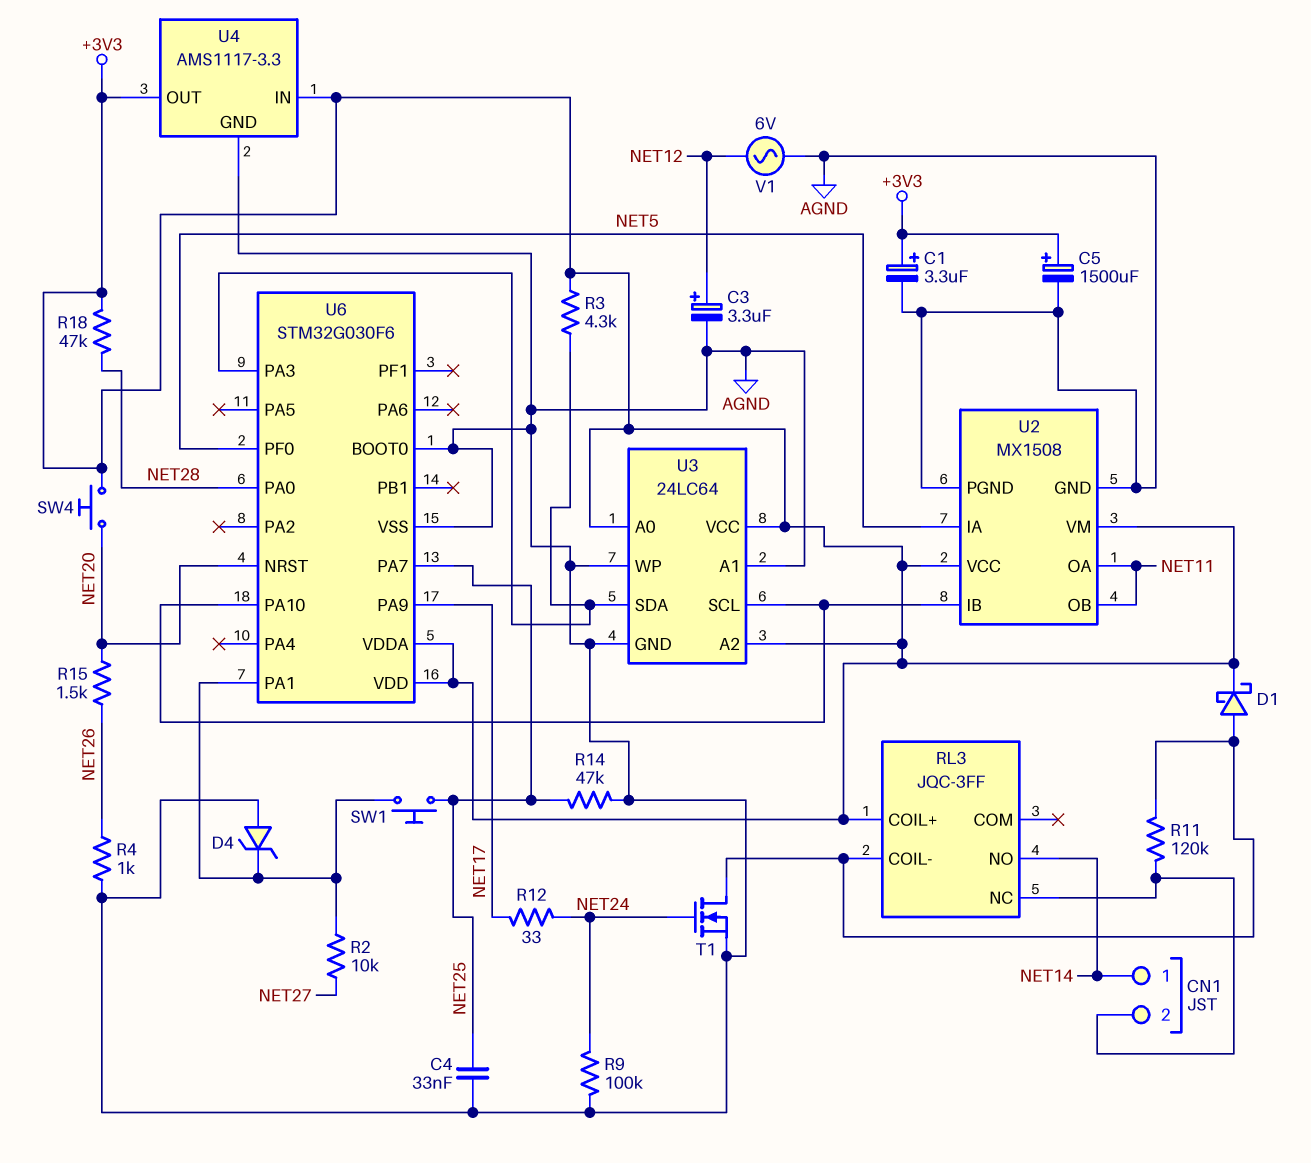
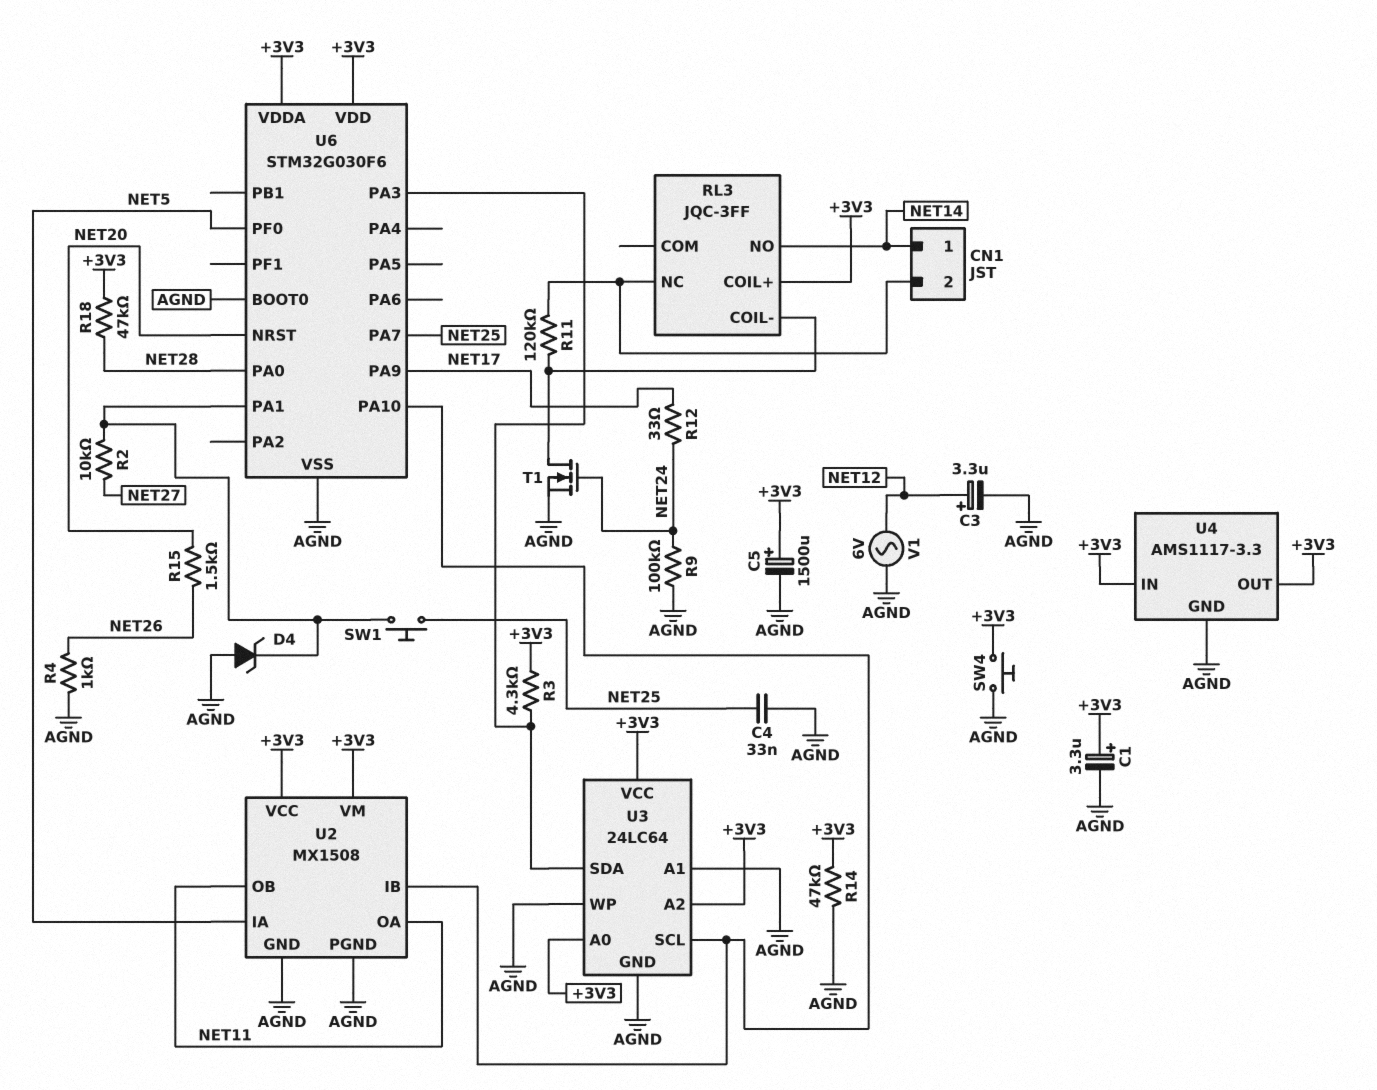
D1: schottky (A RL3/COIL-, K +3V3) -> none
R14: 47k (AGND, NET25) -> 47k (+3V3, AGND)
SW4: button (+3V3, NET20) -> button (+3V3, AGND)

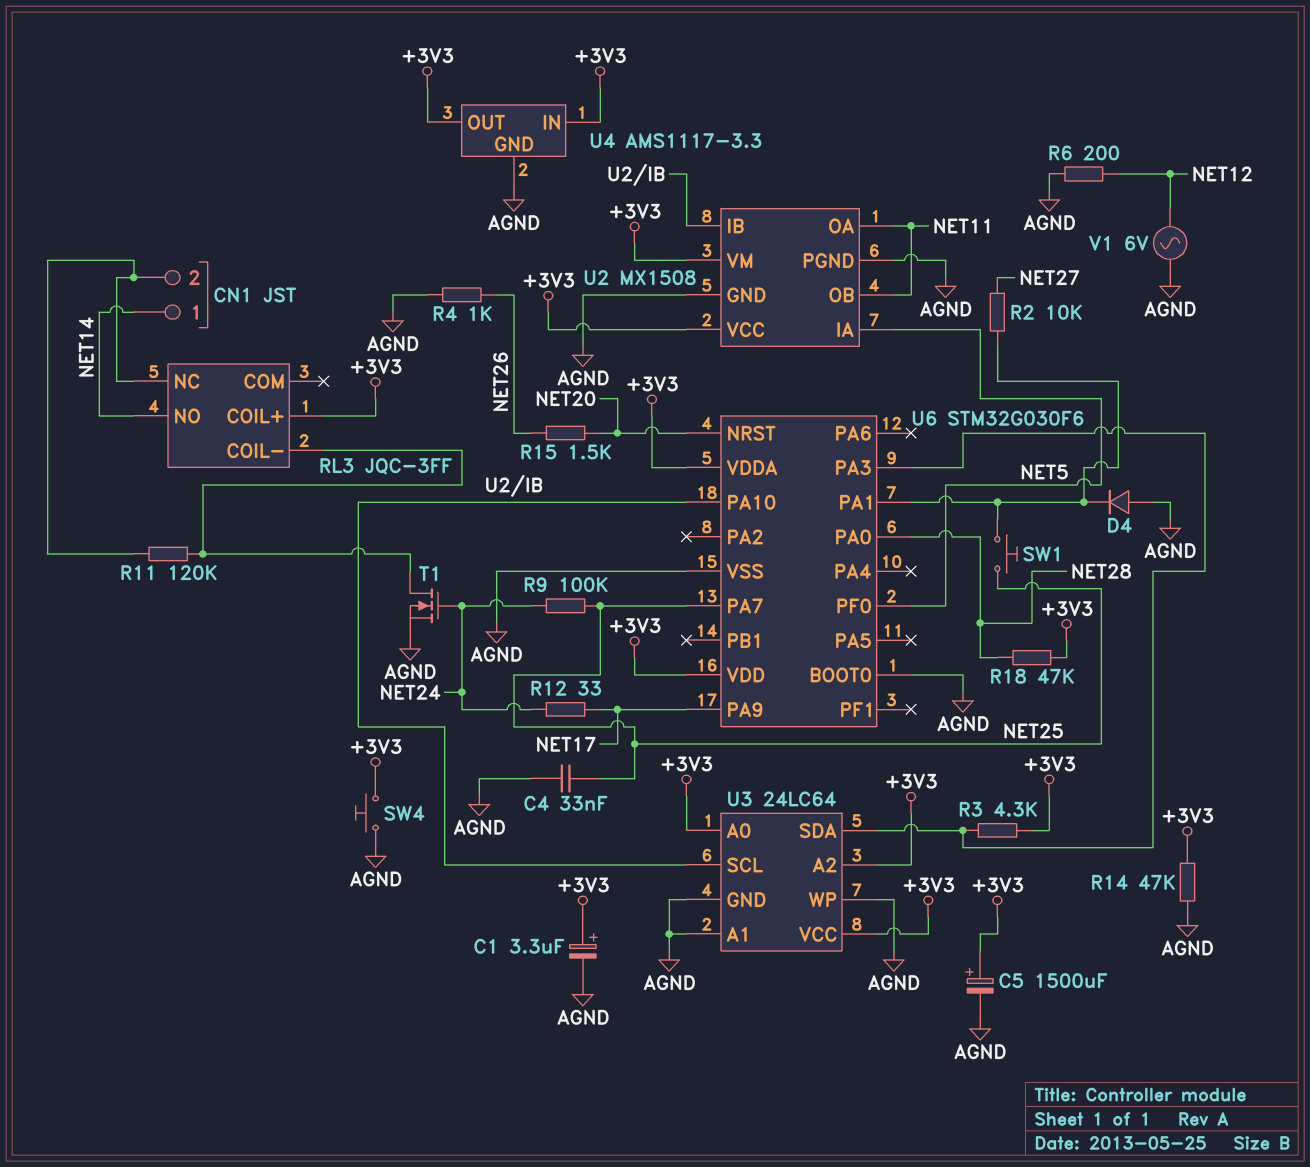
C3: 3.3uF (plus NET12, minus AGND) -> none
D4: zener (A AGND, K U6/PA1) -> diode (A AGND, K U6/PA1)
R6: none -> 200 (AGND, NET12)
R9: 100k (AGND, NET24) -> 100k (NET24, NET25)

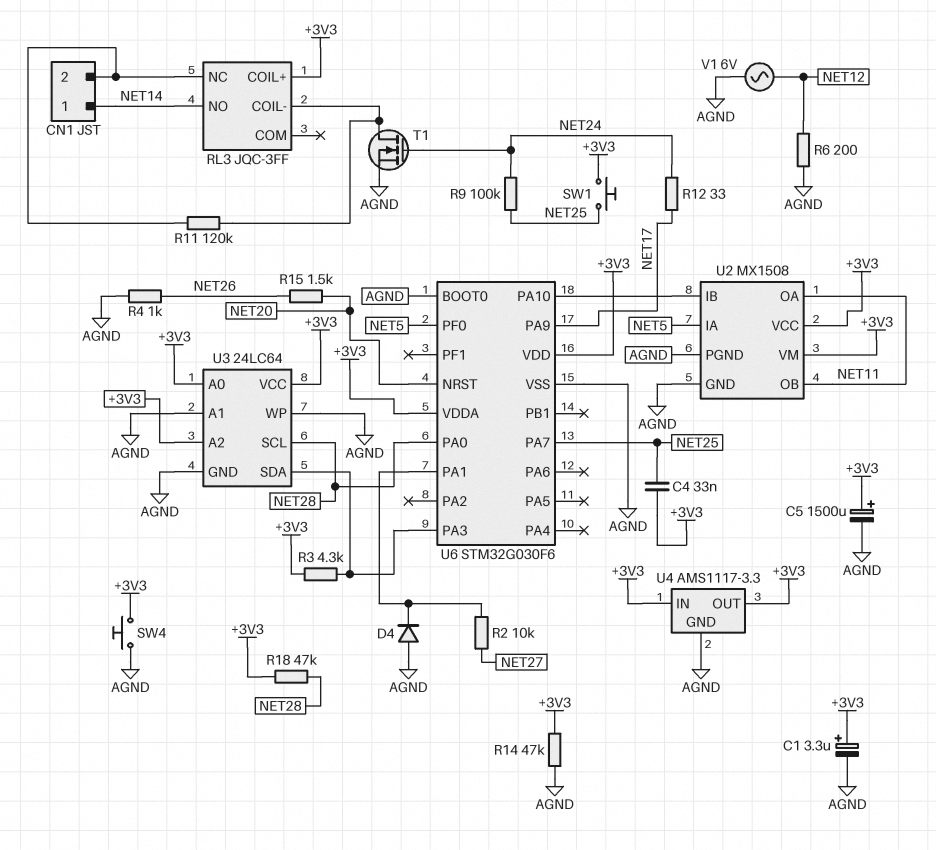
C4: 33nF (AGND, NET25) -> 33nF (+3V3, NET25)
SW1: button (NET25, U6/PA1) -> button (+3V3, NET25)
U3 pin SCL: U2/IB -> NET28

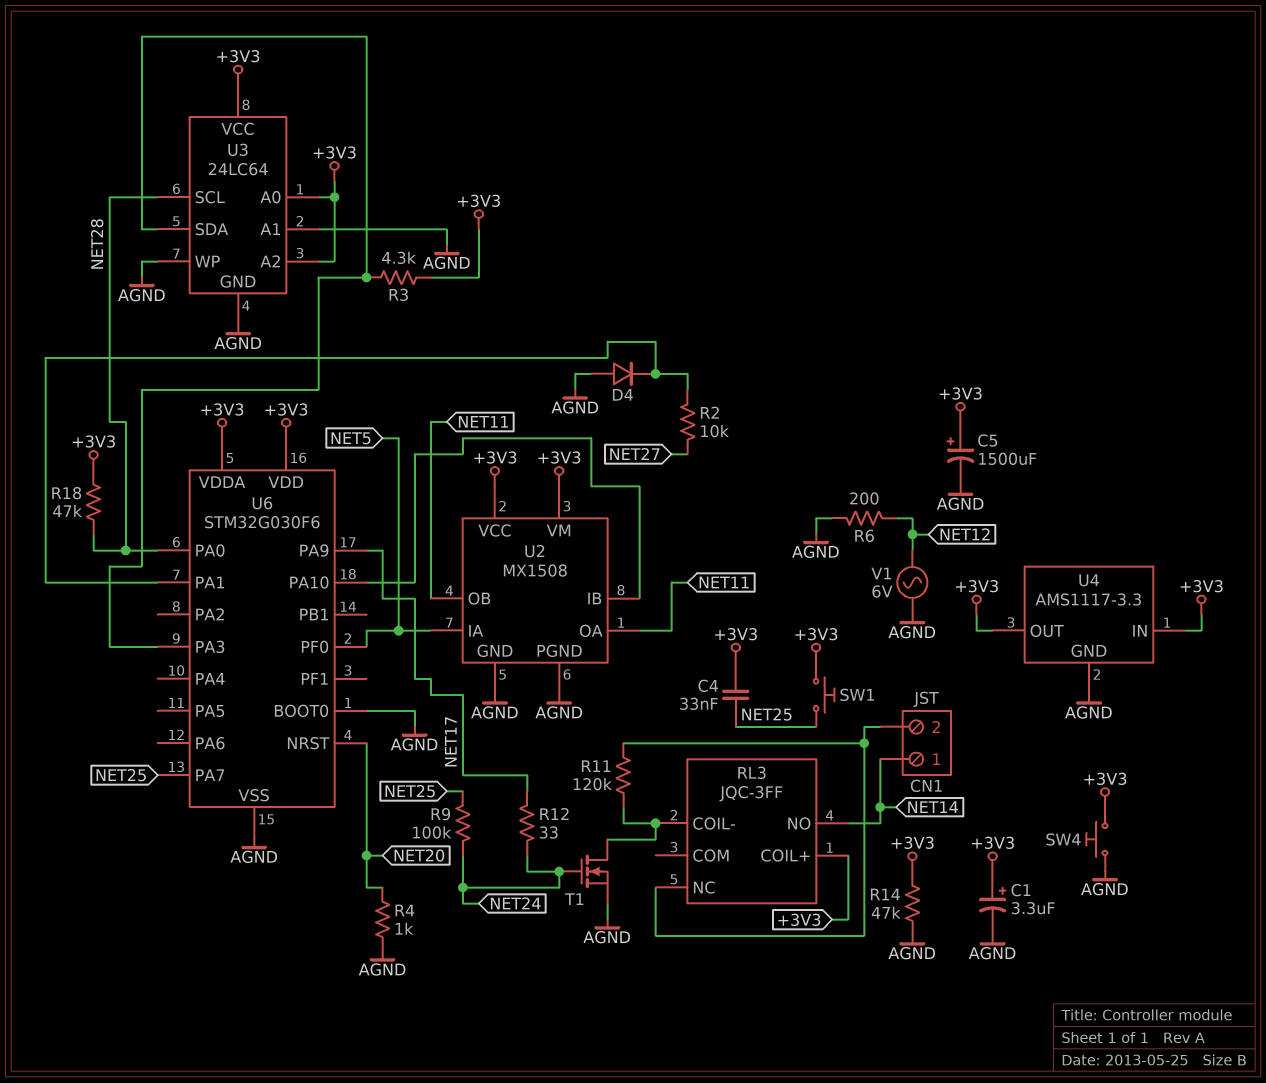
R4: 1k (AGND, NET26) -> 1k (AGND, NET20)
R15: 1.5k (NET20, NET26) -> none

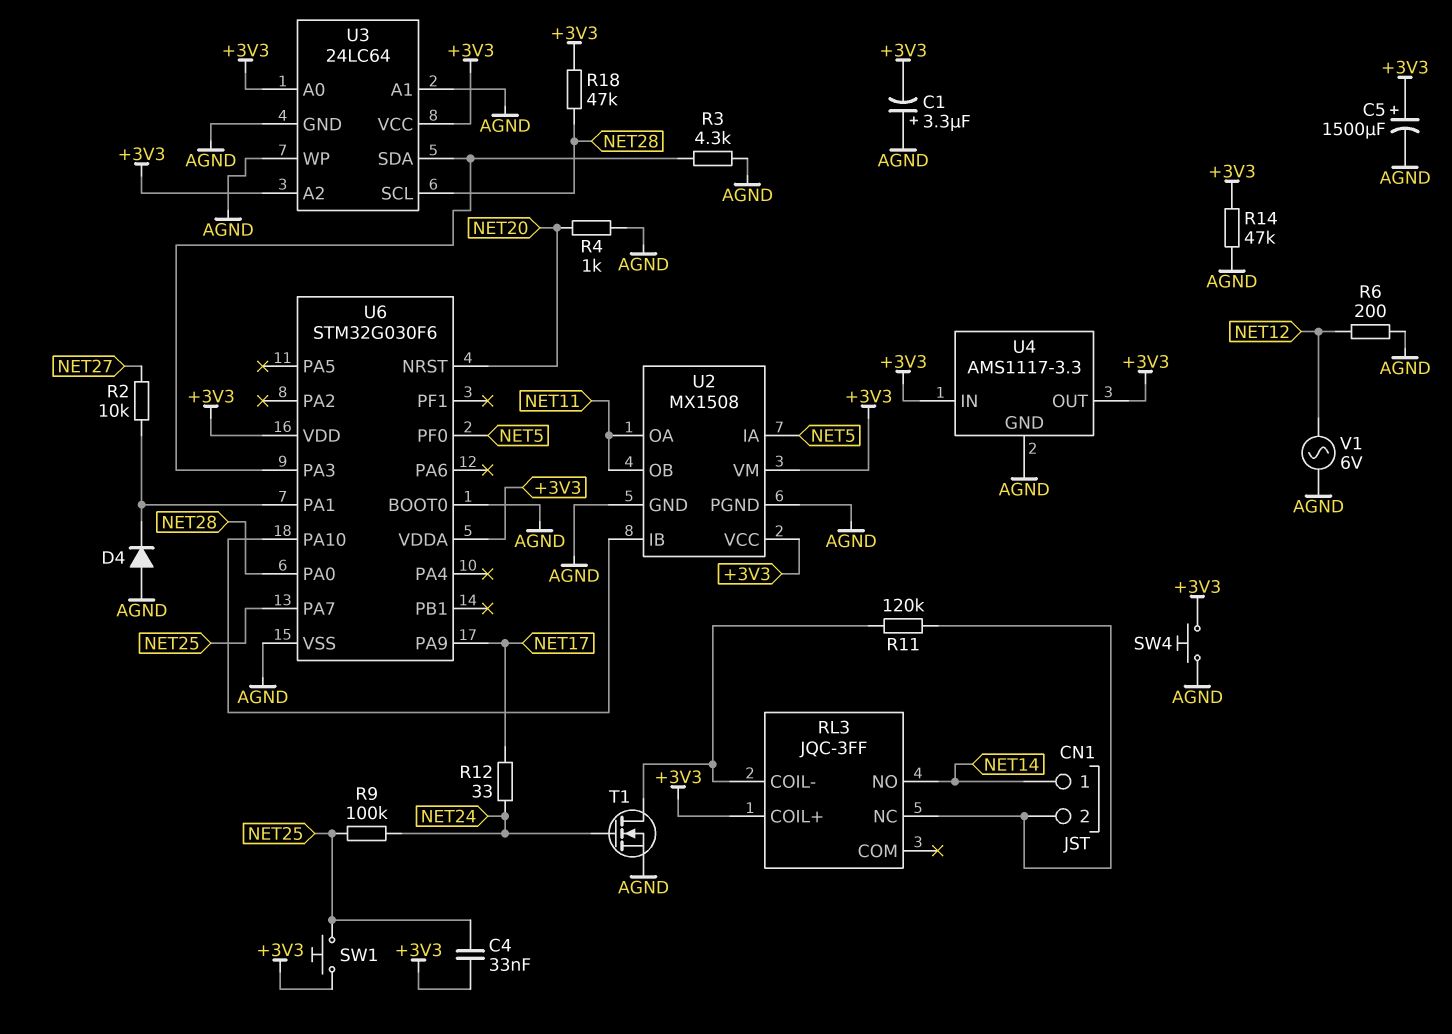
C1: 3.3uF (plus +3V3, minus AGND) -> 3.3uF (plus AGND, minus +3V3)
R3: 4.3k (+3V3, U3/SDA) -> 4.3k (AGND, U3/SDA)

